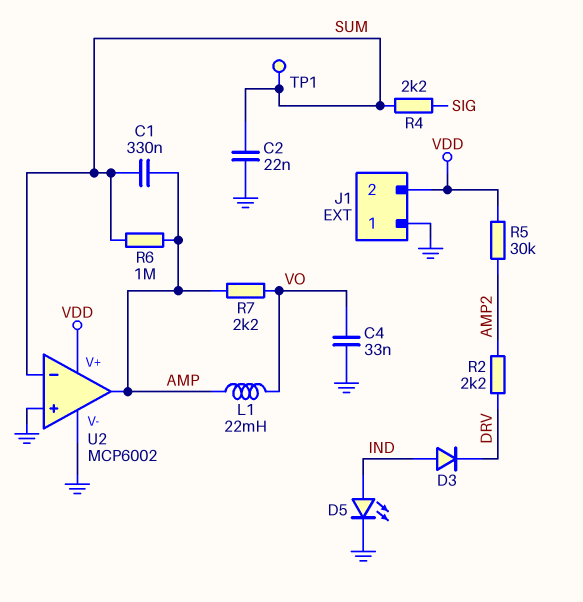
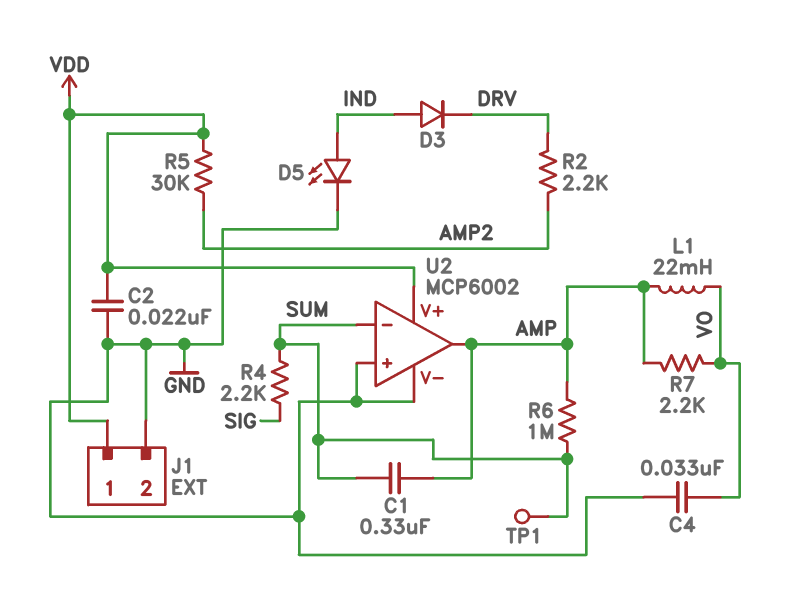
C2: 22nF (GND, SUM) -> 22nF (GND, VDD)
J1 pin 1: GND -> VDD
J1 pin 2: VDD -> GND

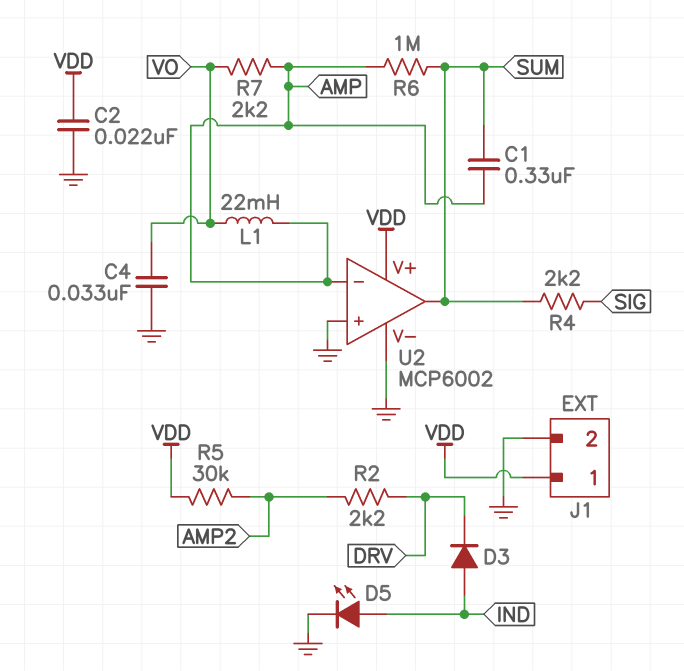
TP1: test point (SUM) -> none
U2 pin in-: SUM -> AMP
U2 pin out: AMP -> SUM

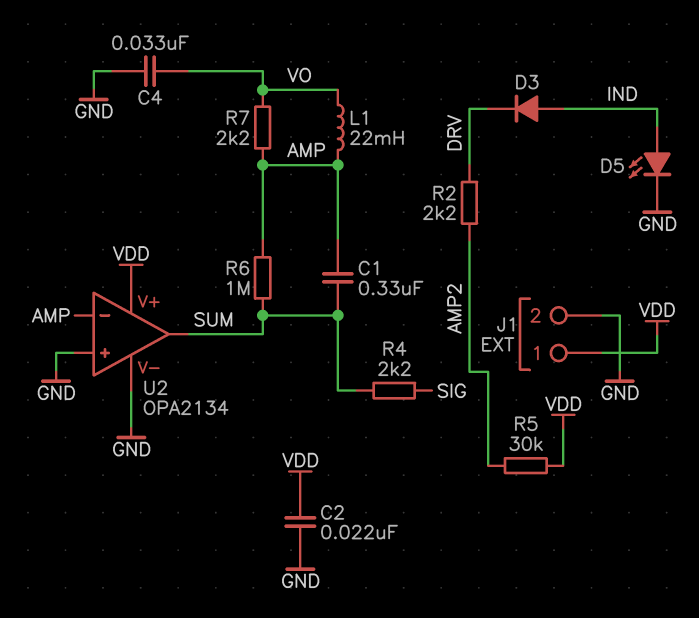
U2: MCP6002 -> OPA2134

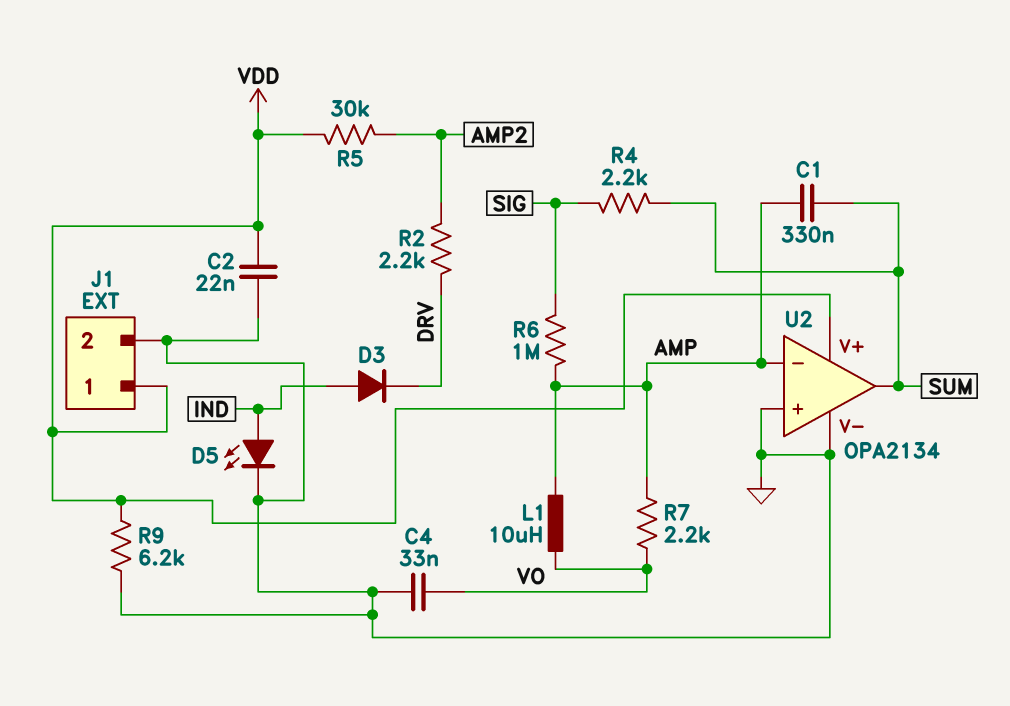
L1: 22mH (AMP, VO) -> 10uH (AMP, VO)
R6: 1M (AMP, SUM) -> 1M (AMP, SIG)
R9: none -> 6.2k (GND, VDD)

